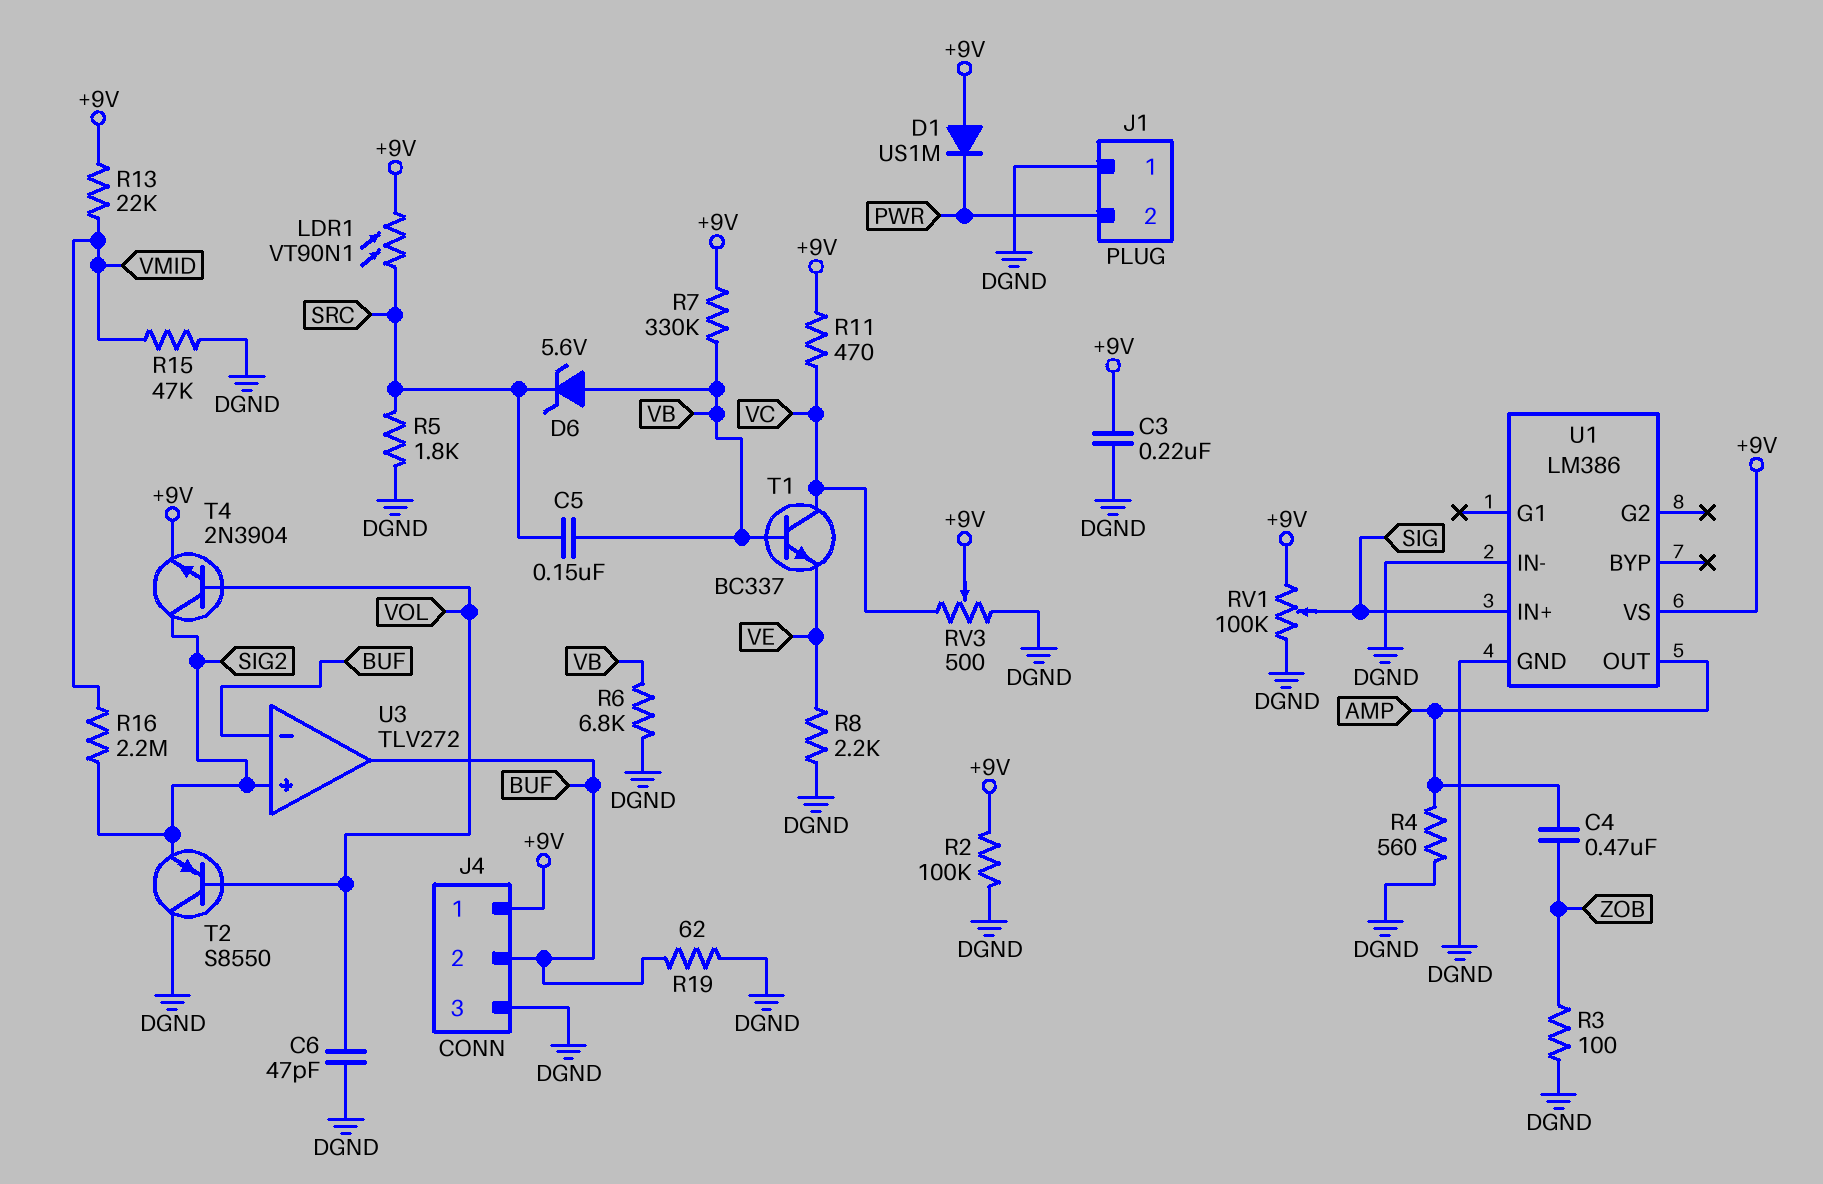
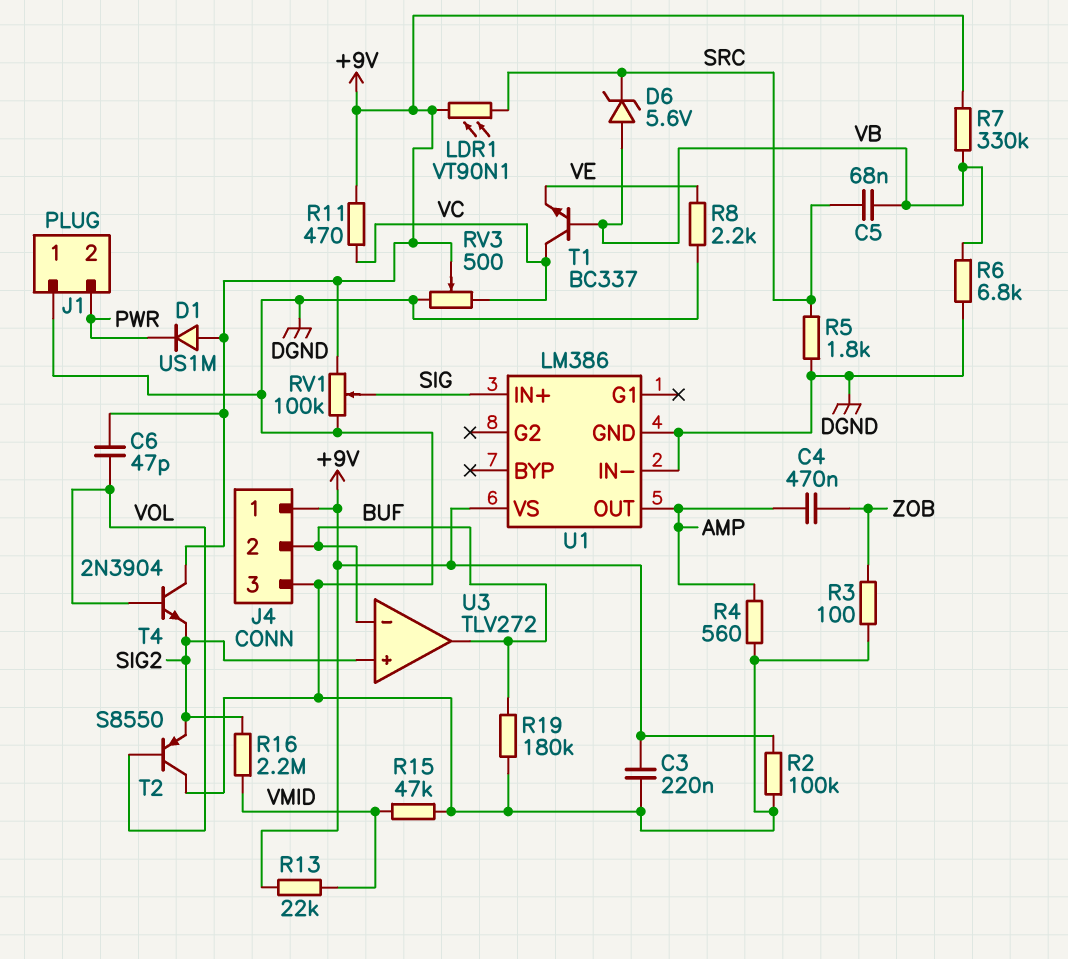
C5: 150nF (SRC, VB) -> 68nF (SRC, VB)
C6: 47pF (DGND, VOL) -> 47pF (+9V, VOL)
R19: 62 (BUF, DGND) -> 180k (BUF, DGND)
T4: NPN 2N3904 (B VOL, C SIG2, E +9V) -> NPN 2N3904 (B VOL, C +9V, E SIG2)

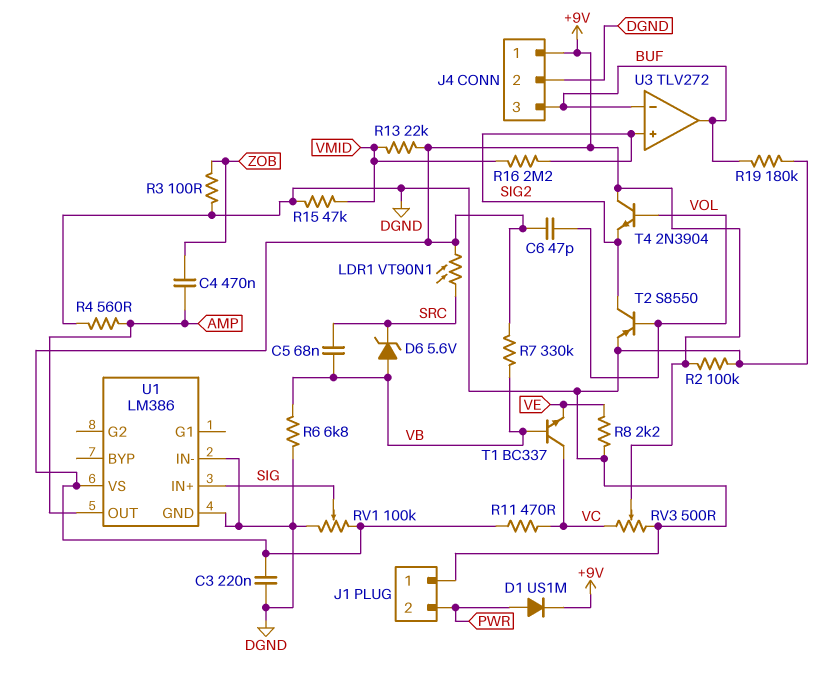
D1: diode US1M (A +9V, K PWR) -> diode US1M (A PWR, K +9V)
J4 pin 2: BUF -> DGND
J4 pin 3: DGND -> BUF
R5: 1.8k (DGND, SRC) -> none
T2: PNP S8550 (B VOL, C DGND, E SIG2) -> PNP S8550 (B VOL, C SIG2, E DGND)

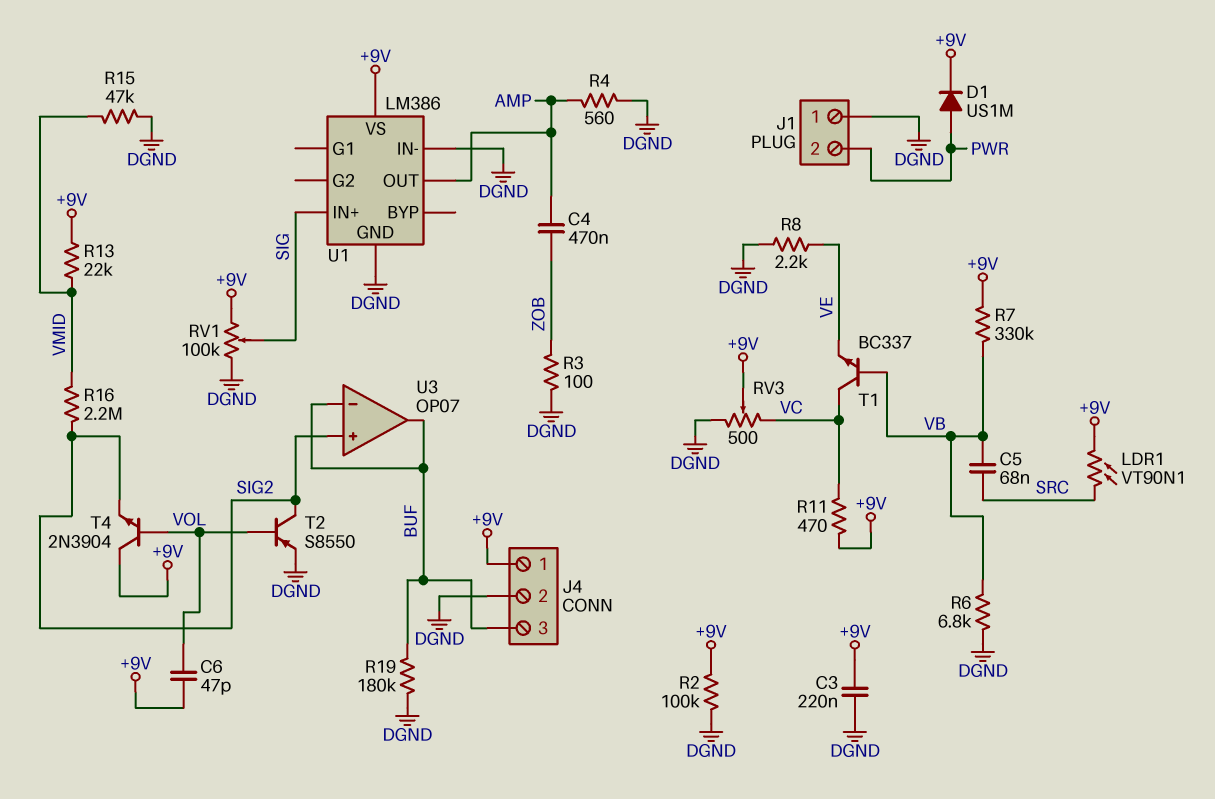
D6: zener 5.6V (A VB, K SRC) -> none
U3: TLV272 -> OP07

